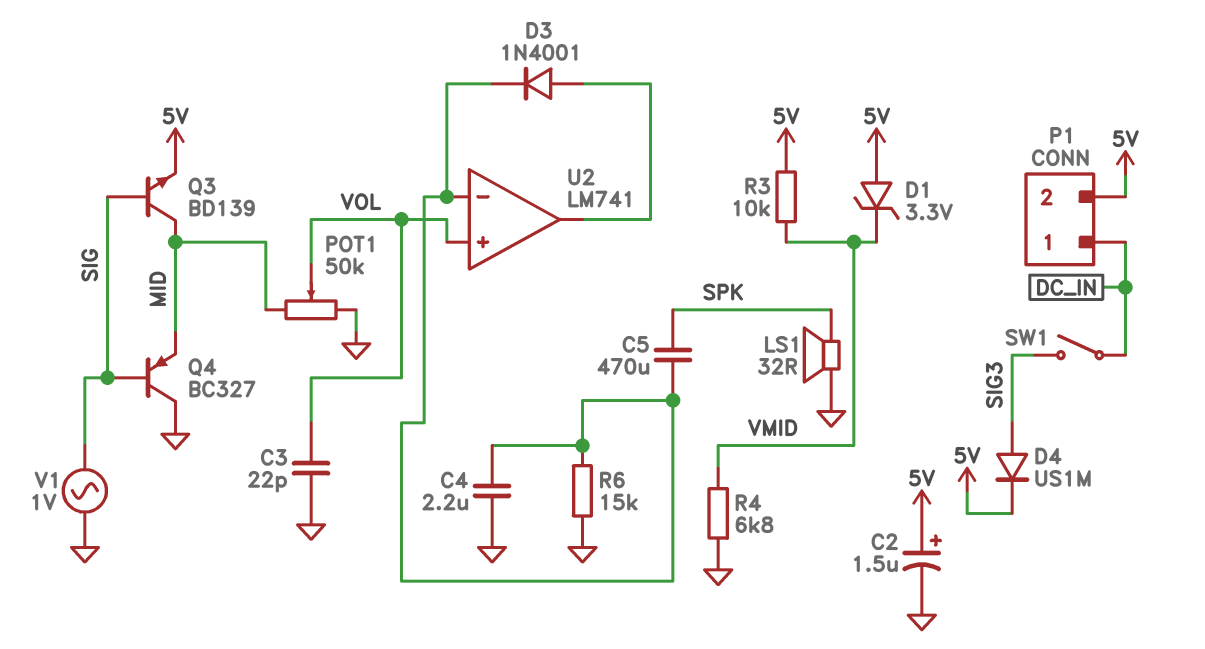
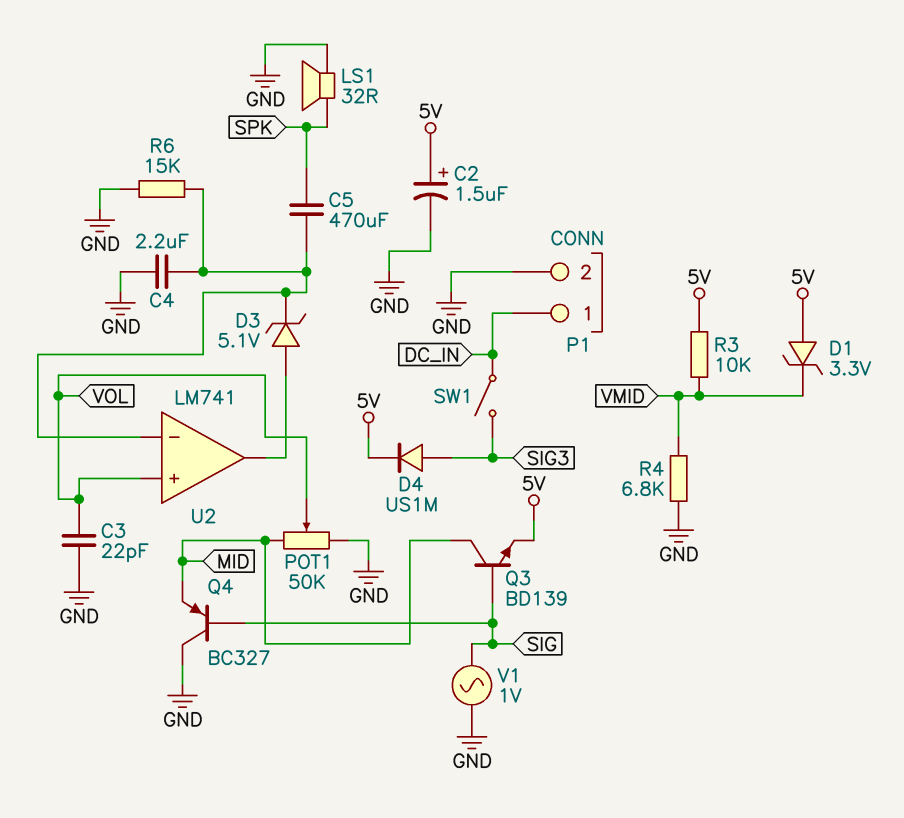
D3: diode 1N4001 (A U2/out, K U2/in-) -> zener 5.1V (A U2/out, K U2/in-)
P1 pin 2: 5V -> GND

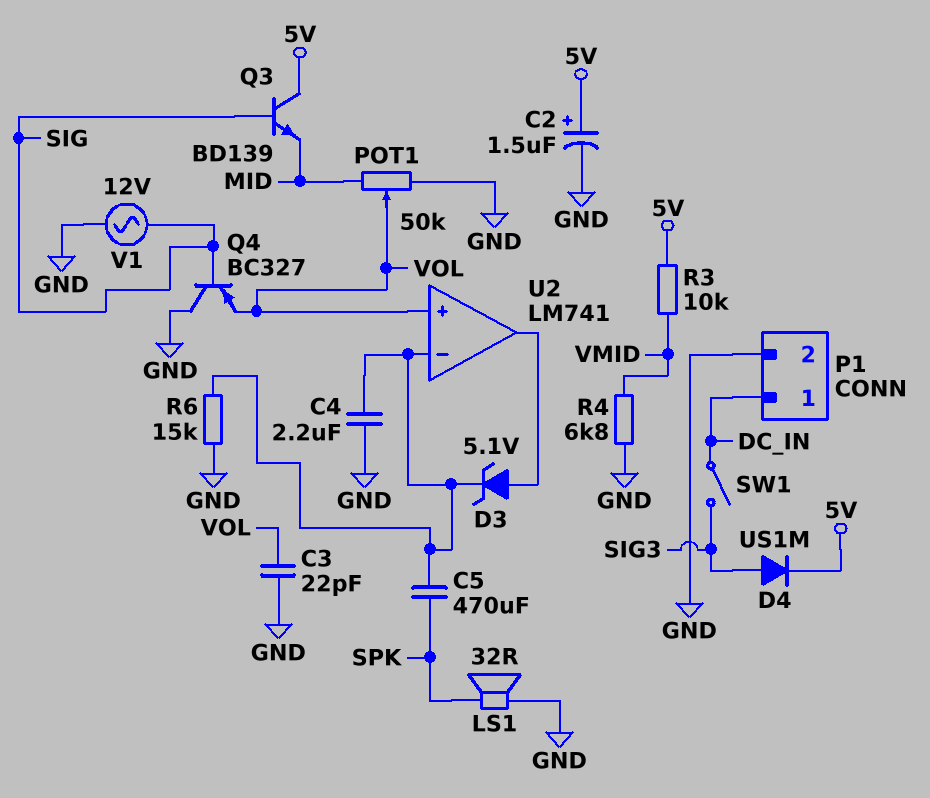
D1: zener 3.3V (A 5V, K VMID) -> none
Q3: NPN BD139 (B SIG, C MID, E 5V) -> NPN BD139 (B SIG, C 5V, E MID)
Q4: PNP BC327 (B SIG, C GND, E MID) -> PNP BC327 (B SIG, C GND, E VOL)
V1: AC 1V (GND, SIG) -> AC 12V (GND, SIG)

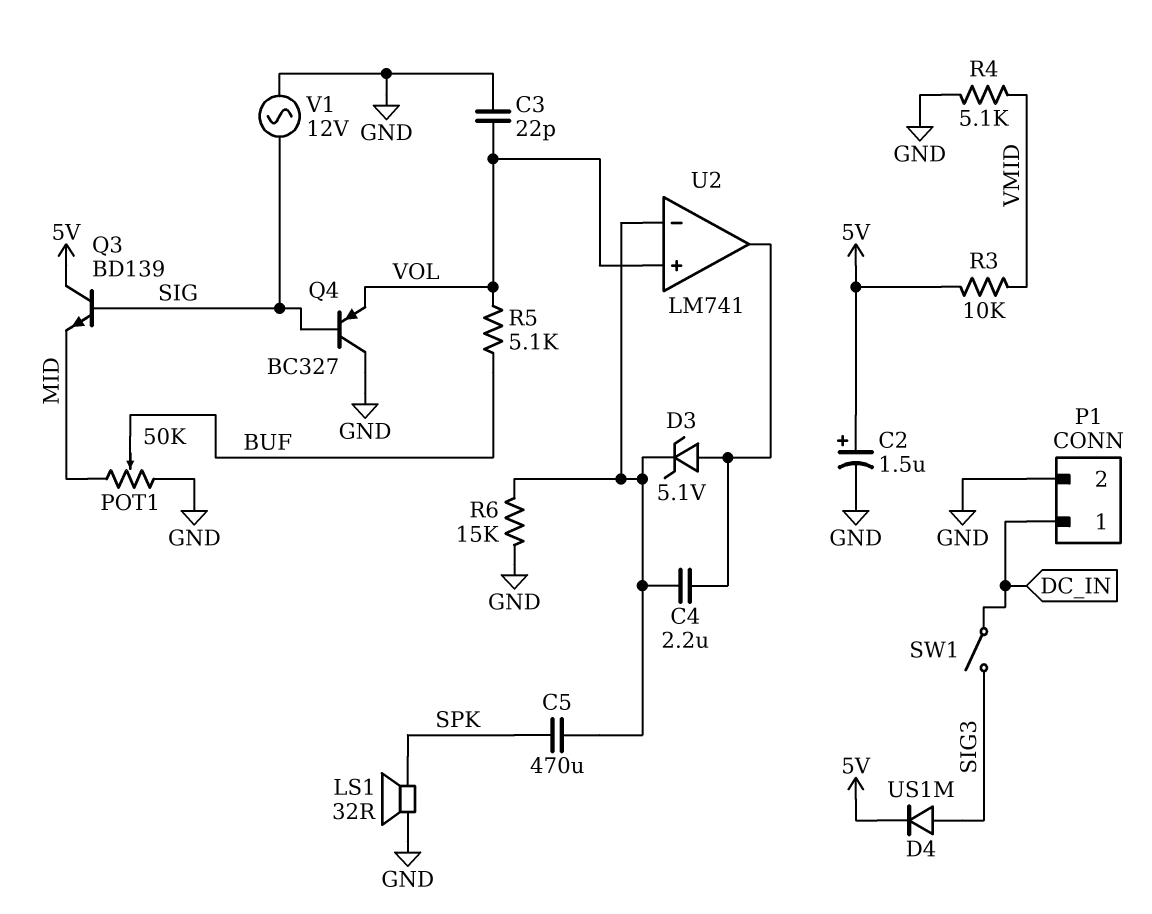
C4: 2.2uF (GND, U2/in-) -> 2.2uF (U2/in-, U2/out)
POT1: 50k (GND, MID, wiper VOL) -> 50k (GND, MID, wiper BUF)
R4: 6.8k (GND, VMID) -> 5.1k (GND, VMID)
R5: none -> 5.1k (BUF, VOL)

